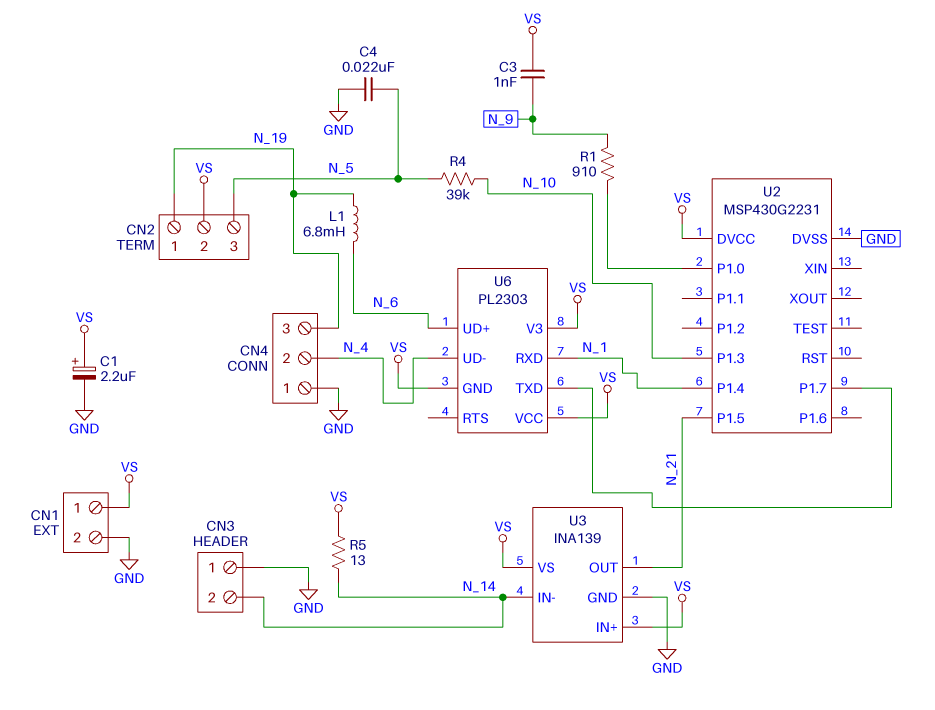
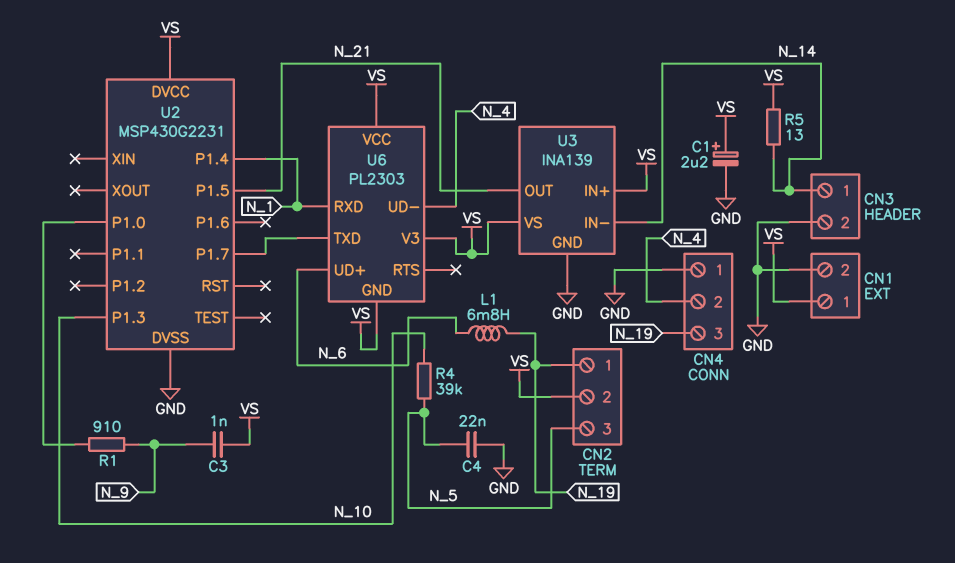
CN3 pin 1: GND -> N_14
CN3 pin 2: N_14 -> GND

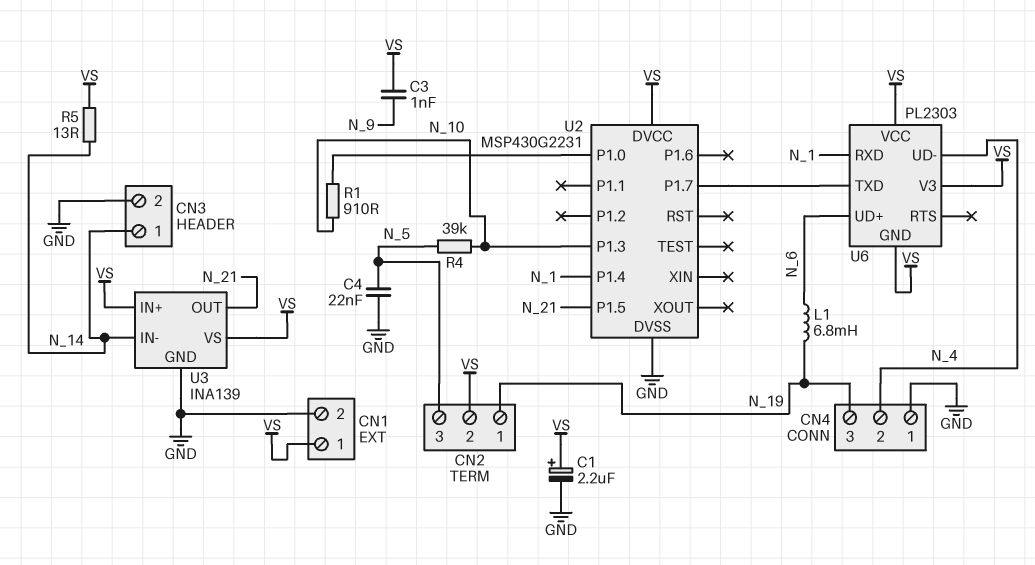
R1: 910 (N_9, U2/P1.0) -> 910 (N_10, U2/P1.0)

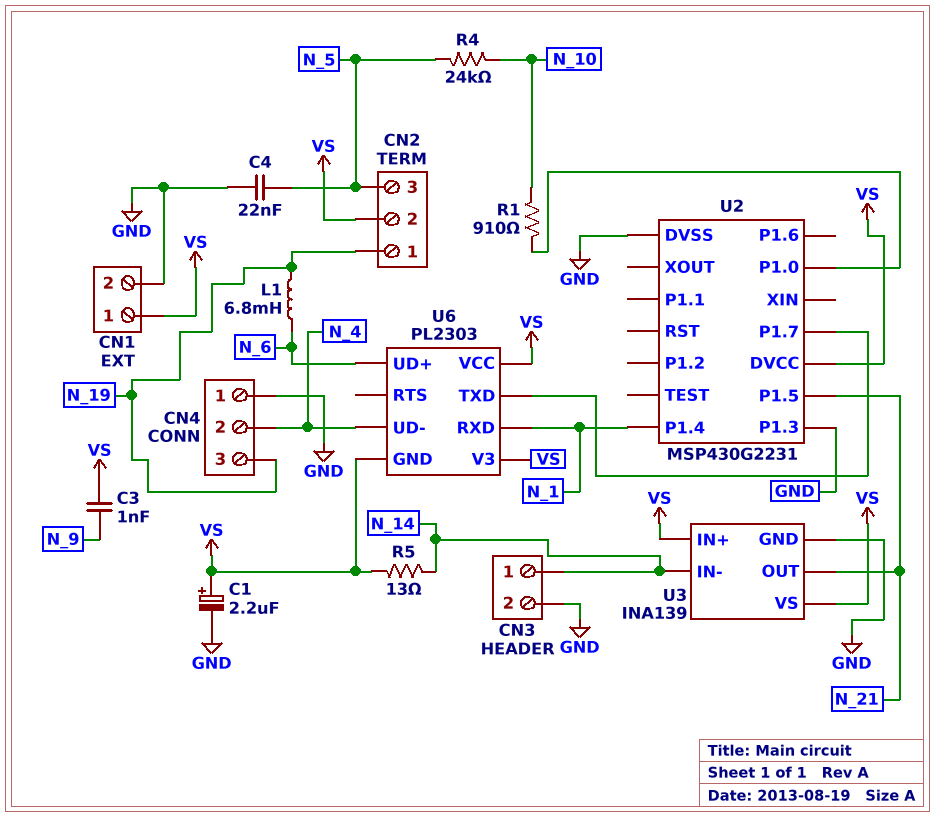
R4: 39k (N_5, N_10) -> 24k (N_5, N_10)
U2 pin P1.3: N_10 -> GND

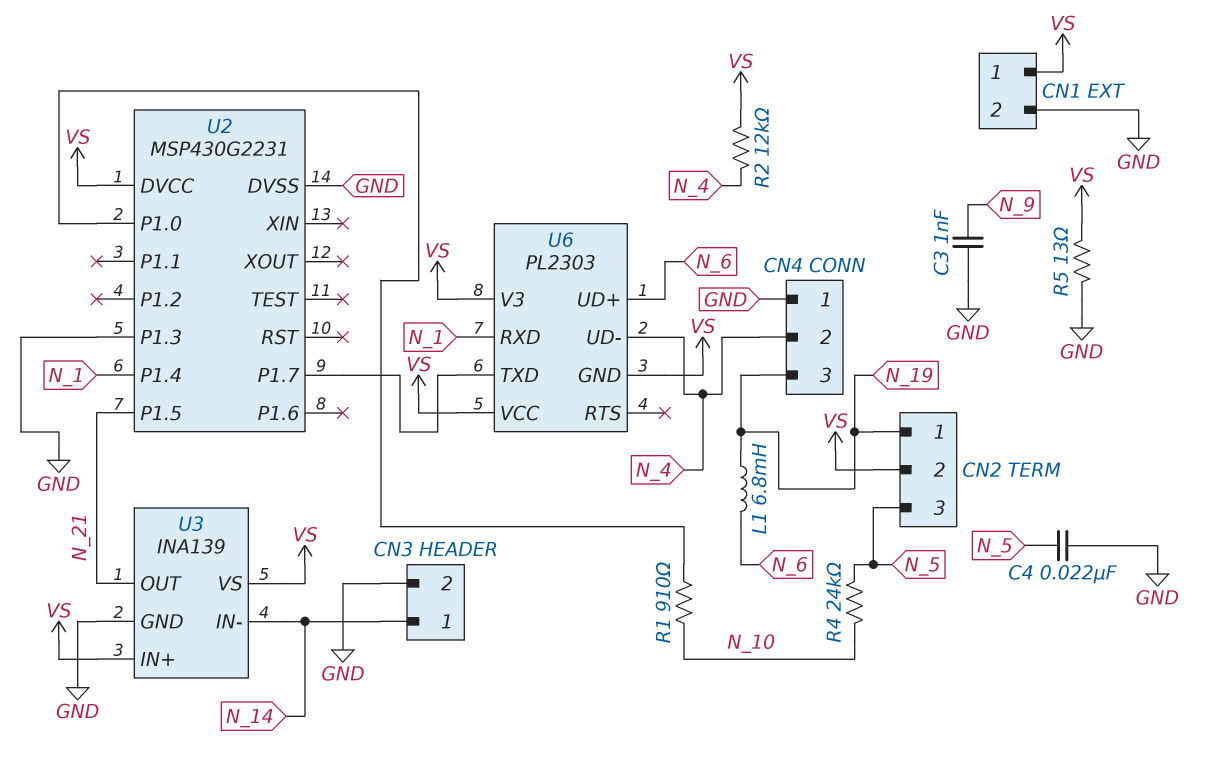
C1: 2.2uF (plus VS, minus GND) -> none
C3: 1nF (N_9, VS) -> 1nF (GND, N_9)
R2: none -> 12k (N_4, VS)
R5: 13 (N_14, VS) -> 13 (GND, VS)

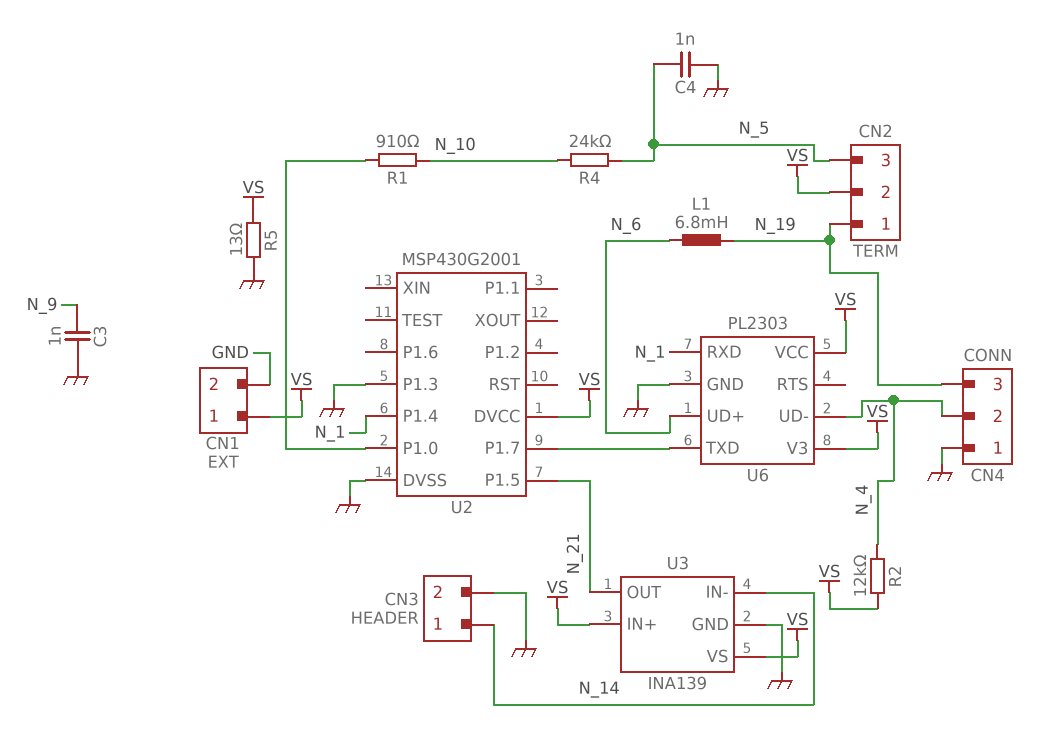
C4: 22nF (GND, N_5) -> 1nF (GND, N_5)
U2: MSP430G2231 -> MSP430G2001
U6 pin GND: VS -> GND

